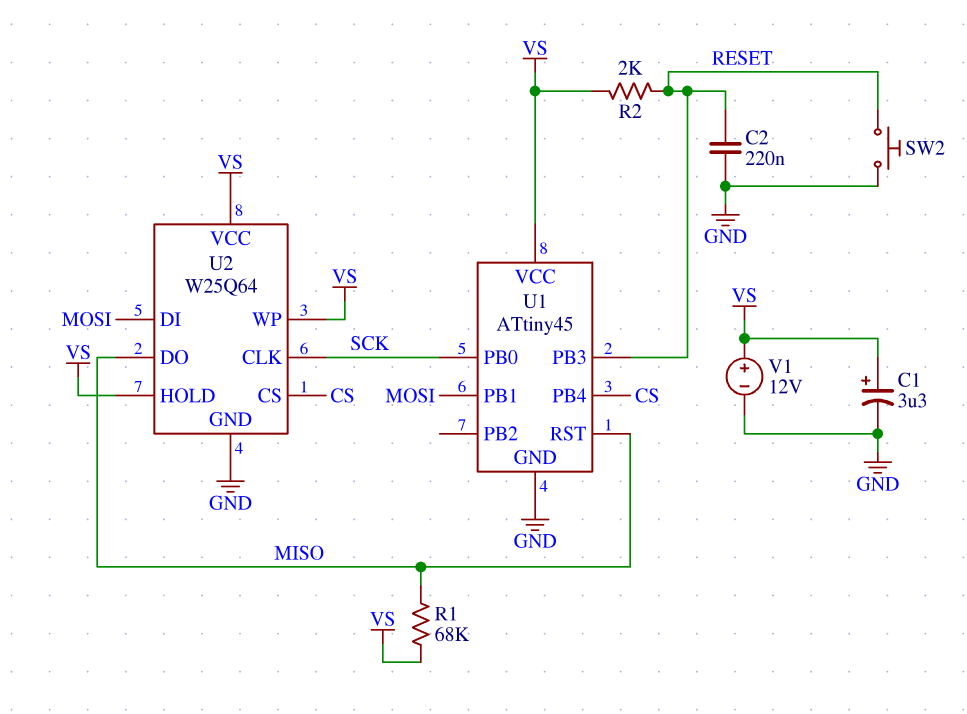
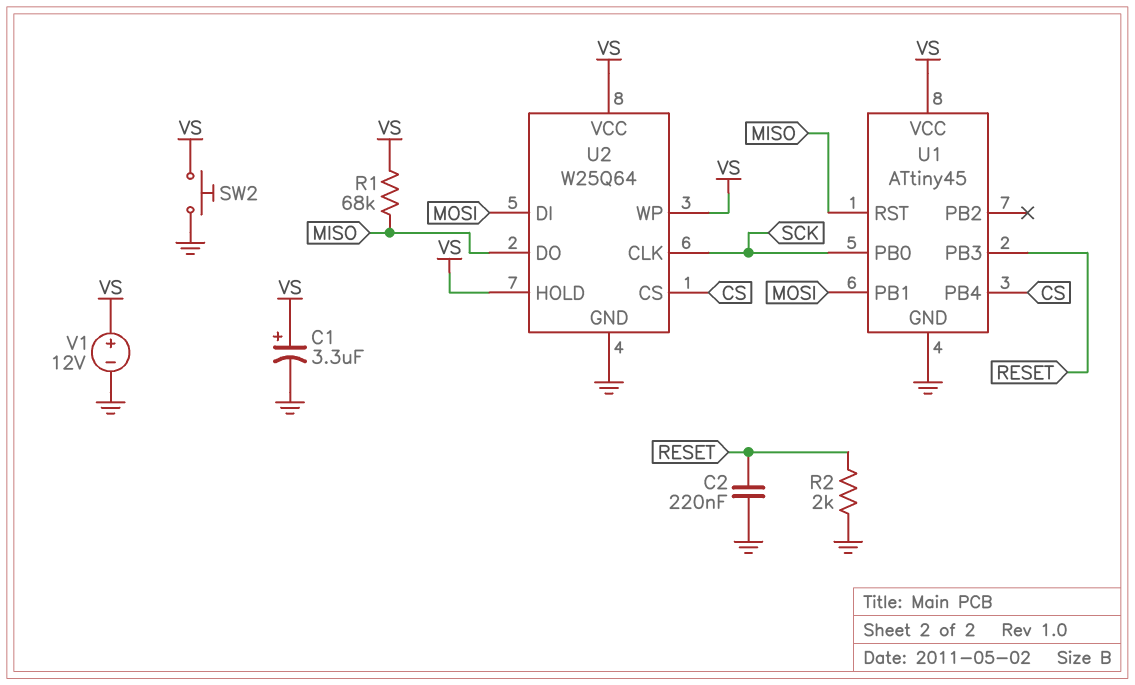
R2: 2k (RESET, VS) -> 2k (GND, RESET)
SW2: button (GND, RESET) -> button (GND, VS)

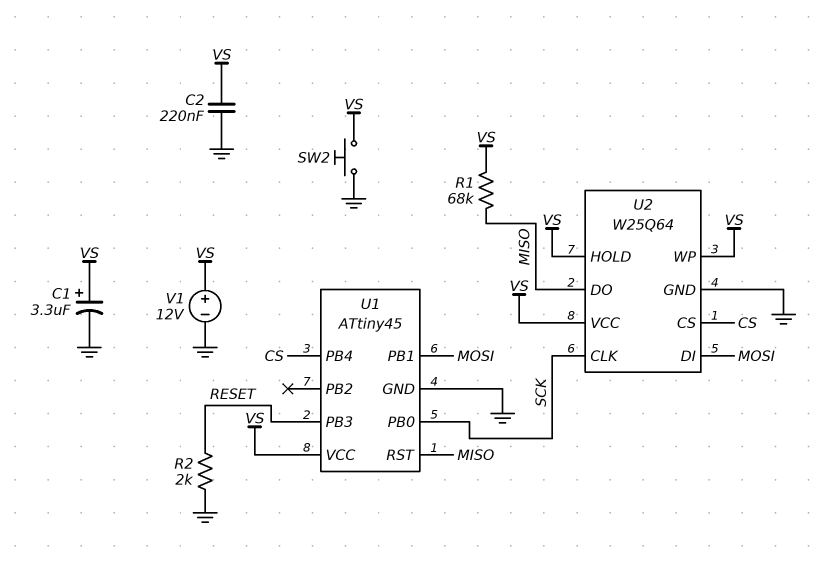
C2: 220nF (GND, RESET) -> 220nF (GND, VS)

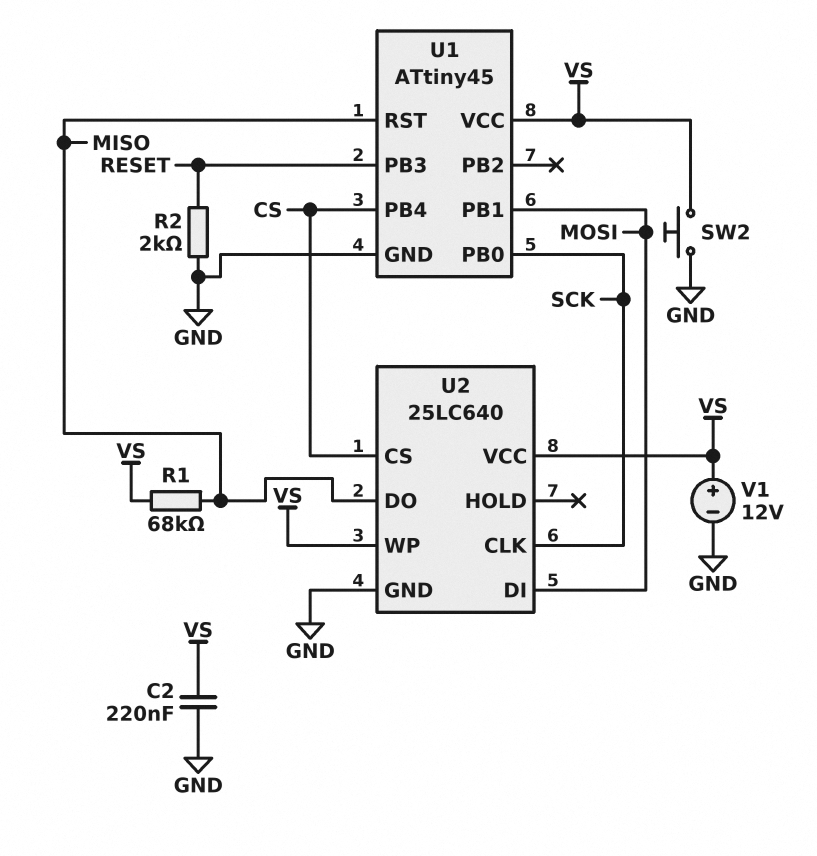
C1: 3.3uF (plus VS, minus GND) -> none
U2: W25Q64 -> 25LC640
U2 pin HOLD: VS -> none

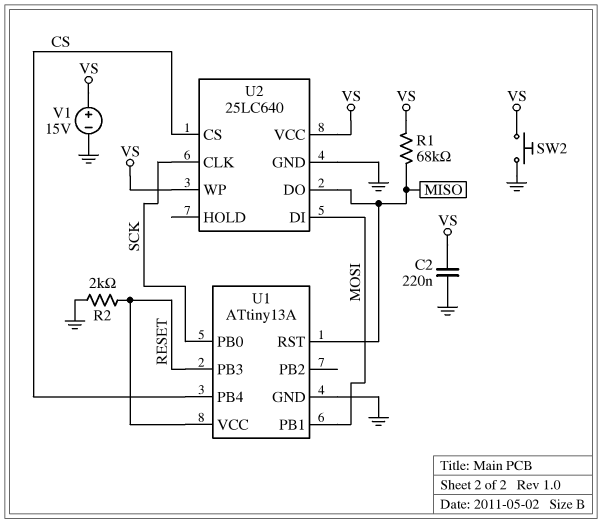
U1: ATtiny45 -> ATtiny13A
U1 pin VCC: VS -> RESET
V1: 12V (plus VS, minus GND) -> 15V (plus VS, minus GND)

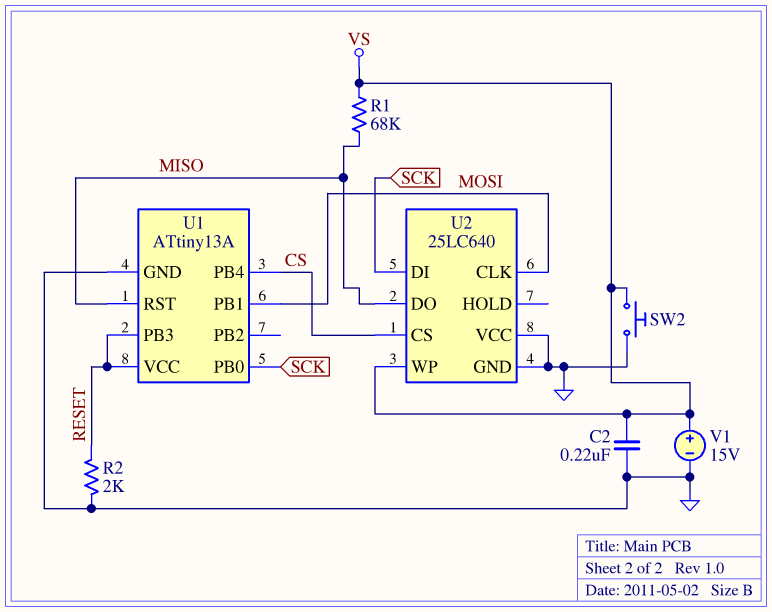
U2 pin CLK: SCK -> MOSI
U2 pin DI: MOSI -> SCK
U2 pin VCC: VS -> GND

